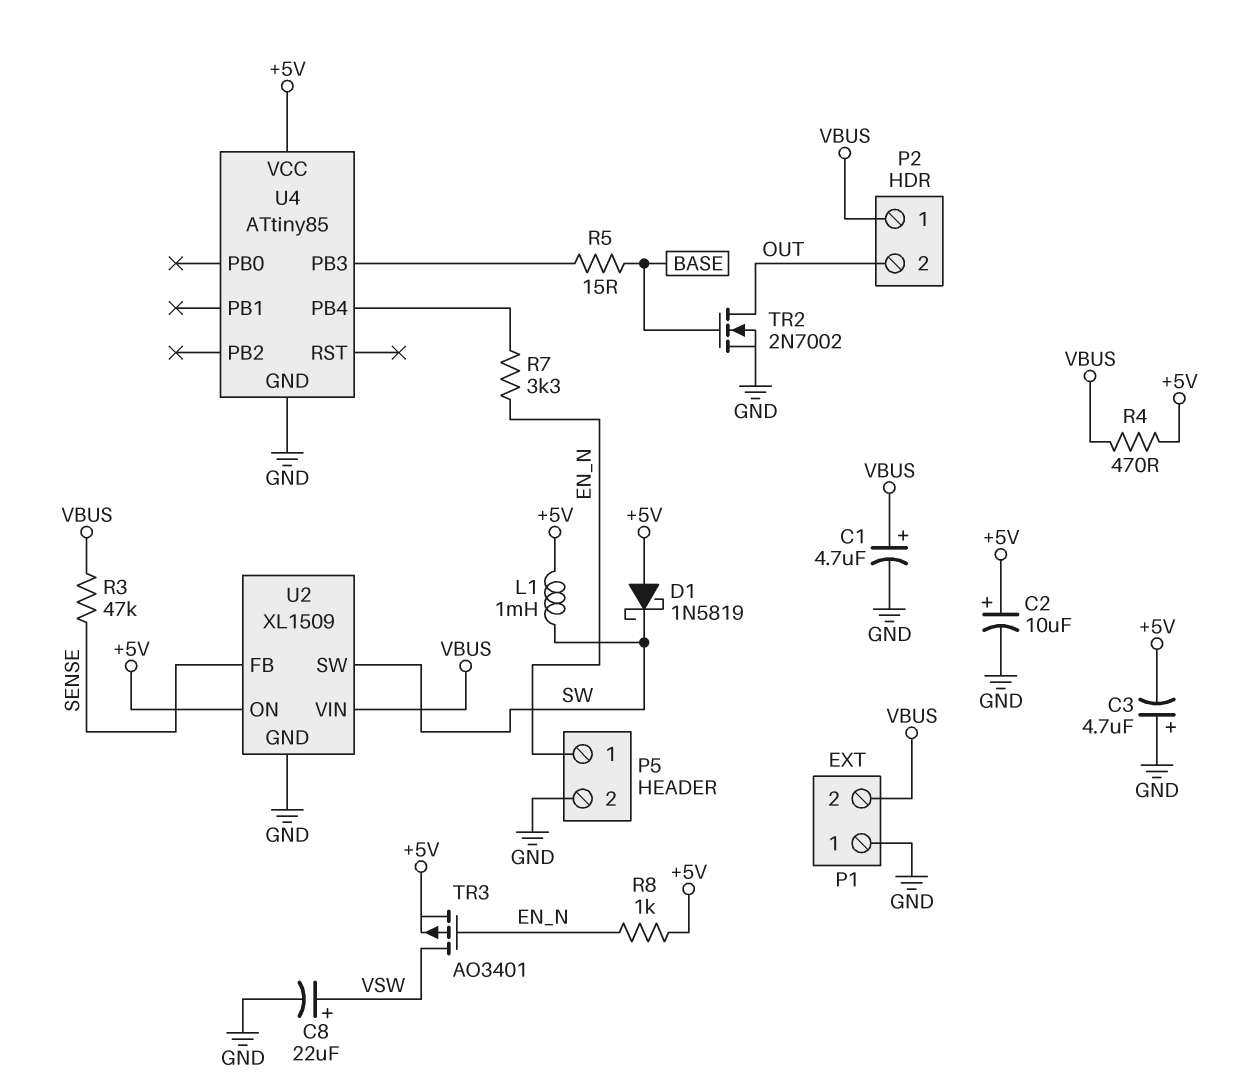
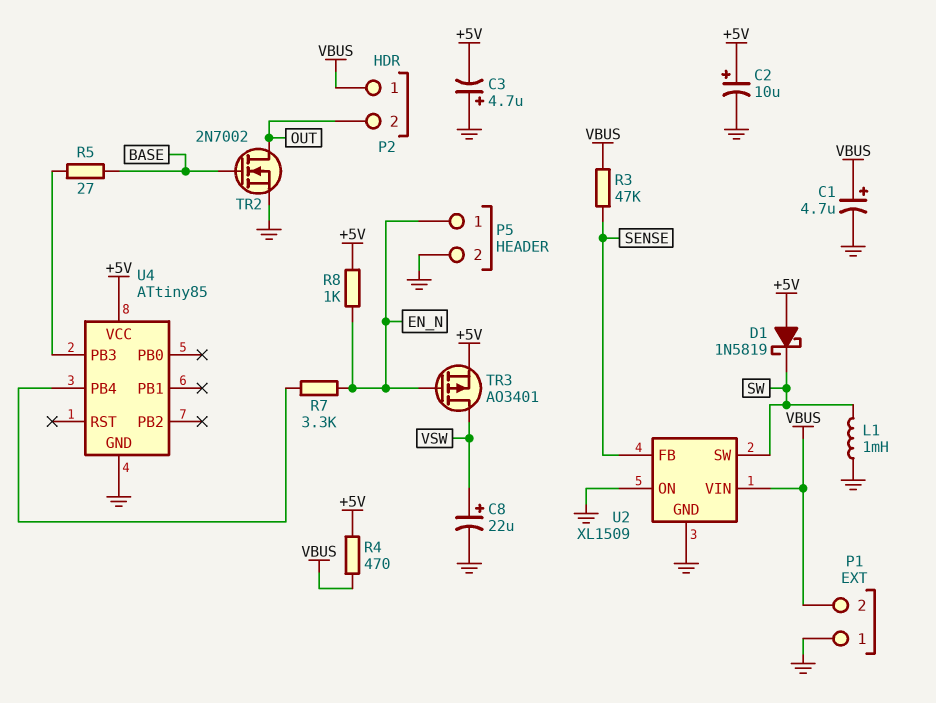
L1: 1mH (+5V, SW) -> 1mH (GND, SW)
R5: 15 (BASE, U4/PB3) -> 27 (BASE, U4/PB3)
U2 pin ON: +5V -> GND

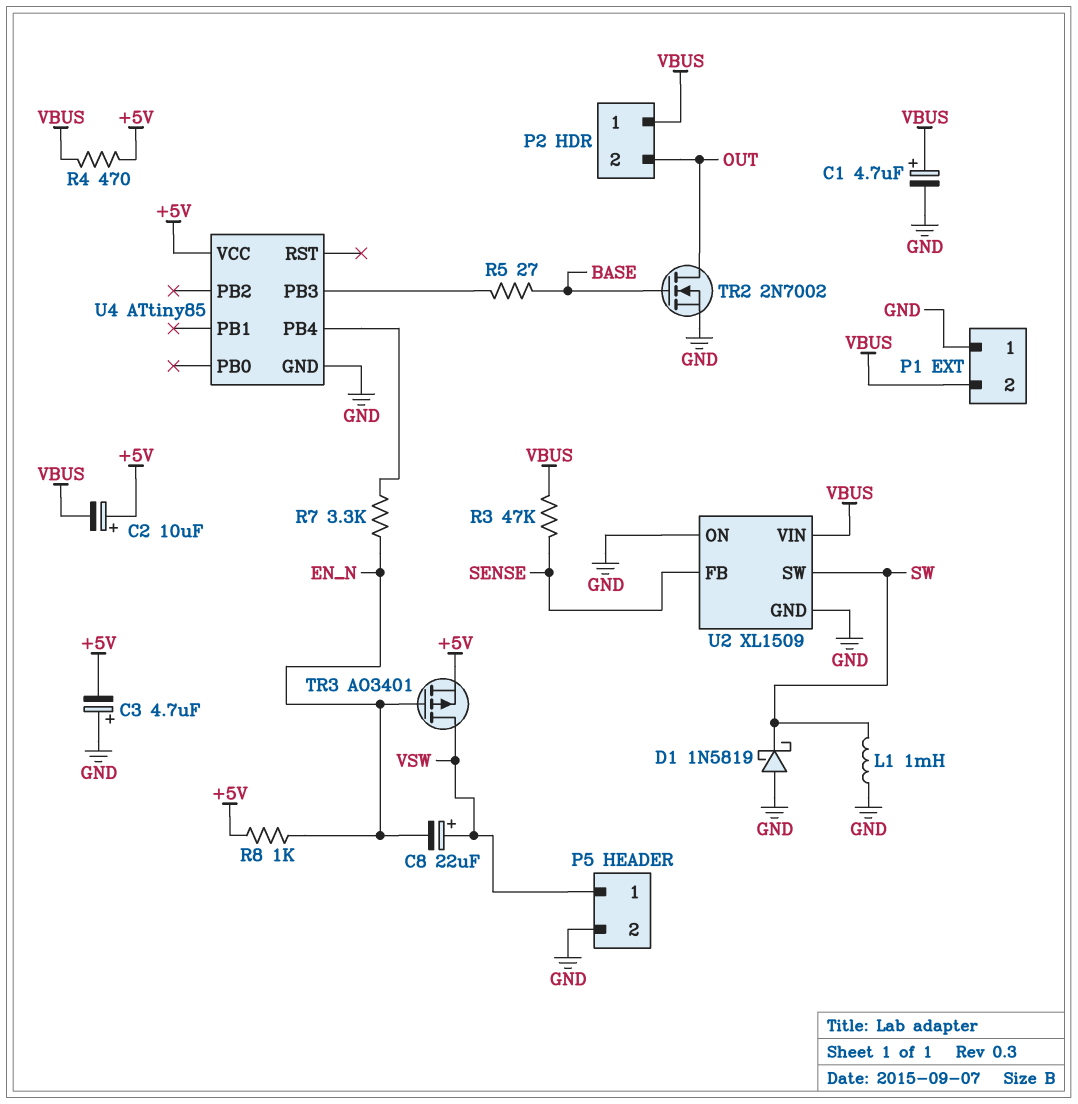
C2: 10uF (plus +5V, minus GND) -> 10uF (plus +5V, minus VBUS)
C8: 22uF (plus VSW, minus GND) -> 22uF (plus VSW, minus EN_N)
D1: schottky 1N5819 (A +5V, K SW) -> schottky 1N5819 (A GND, K SW)
P5 pin 1: EN_N -> VSW

